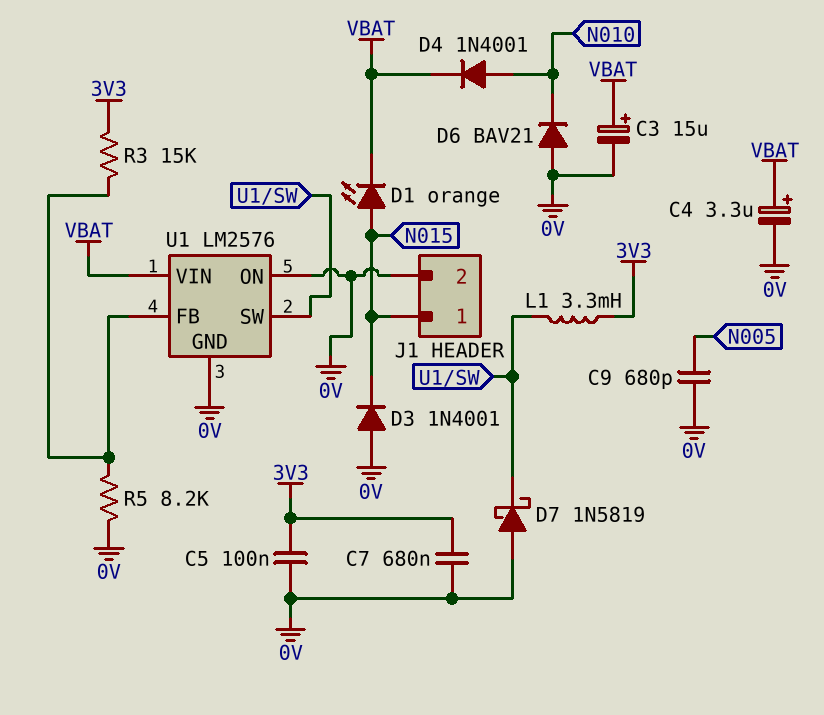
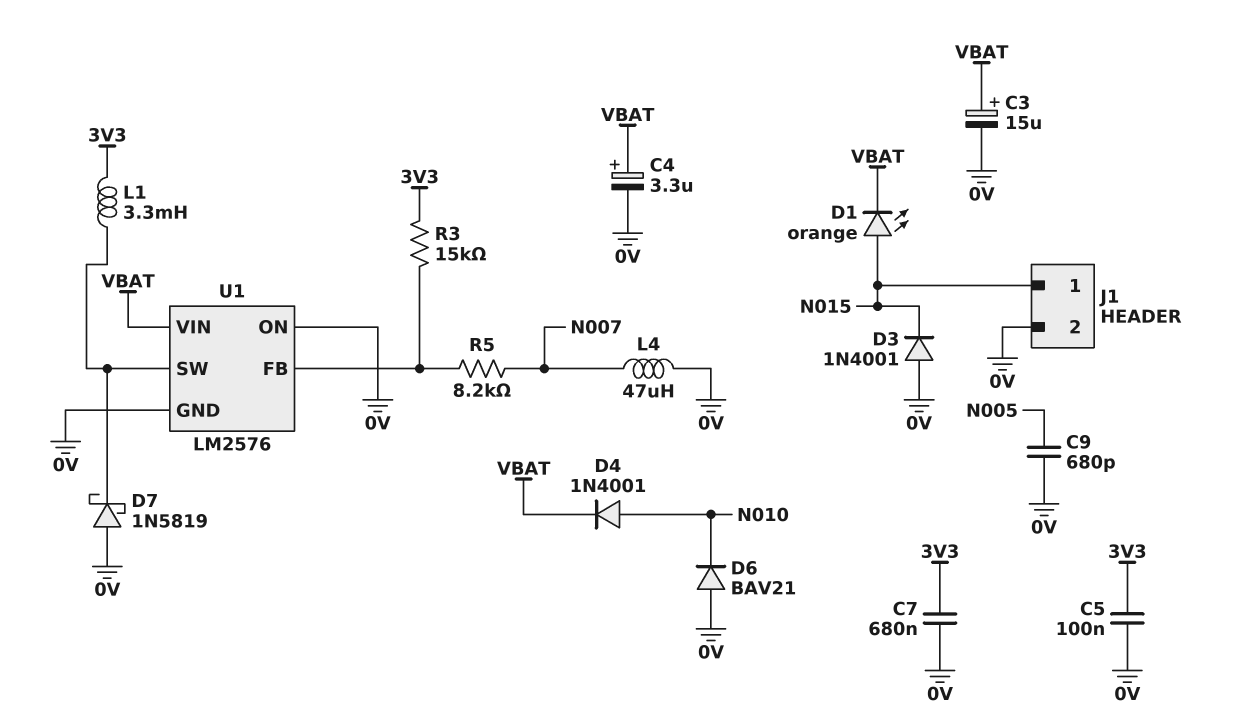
L4: none -> 47uH (0V, N007)
R5: 8.2k (0V, U1/FB) -> 8.2k (N007, U1/FB)

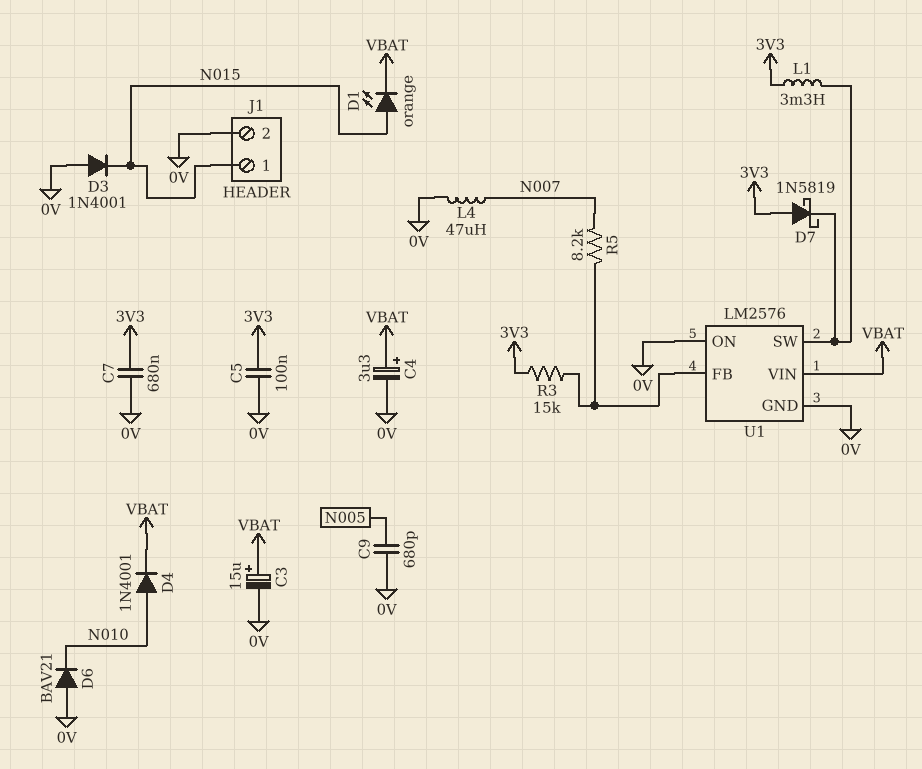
D7: schottky 1N5819 (A 0V, K U1/SW) -> schottky 1N5819 (A 3V3, K U1/SW)

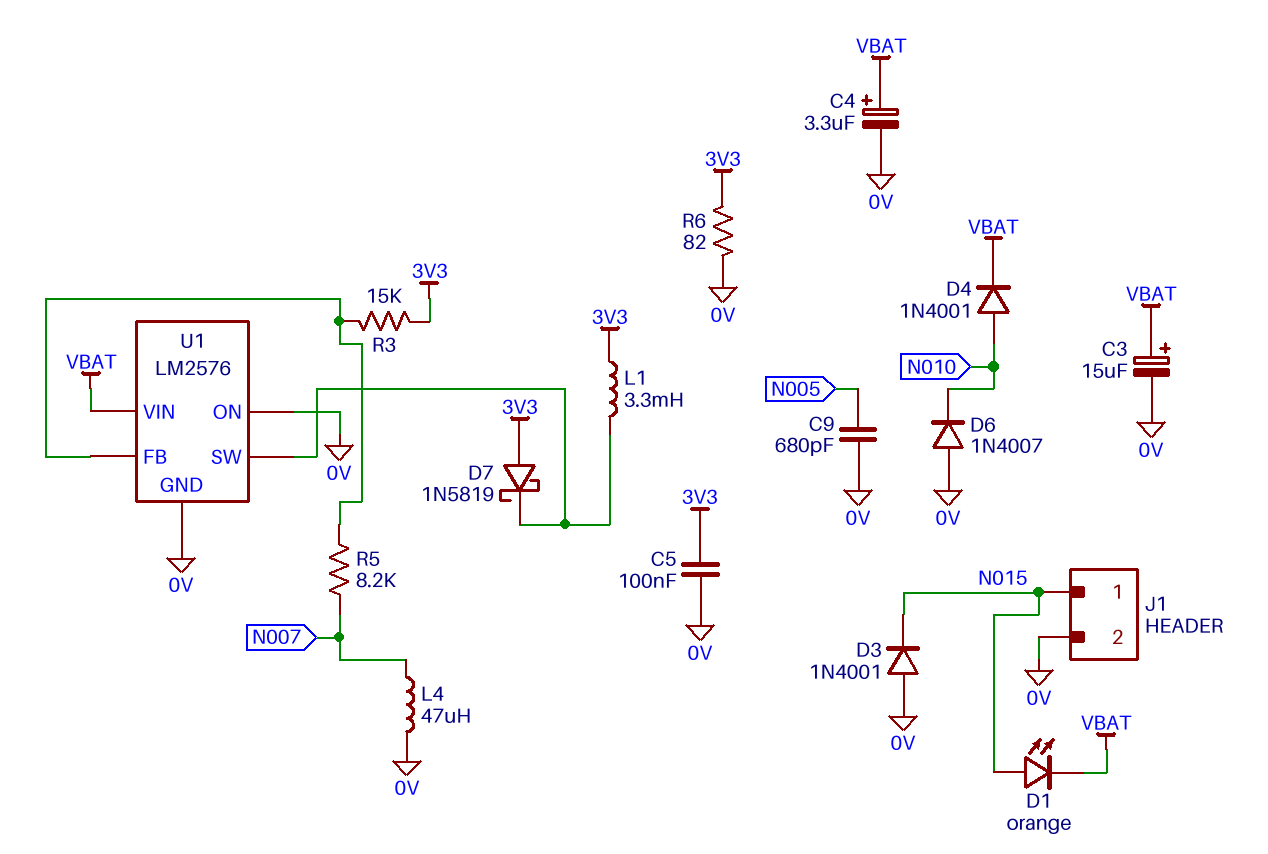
C7: 680nF (0V, 3V3) -> none
D6: diode BAV21 (A 0V, K N010) -> diode 1N4007 (A 0V, K N010)
R6: none -> 82 (0V, 3V3)

